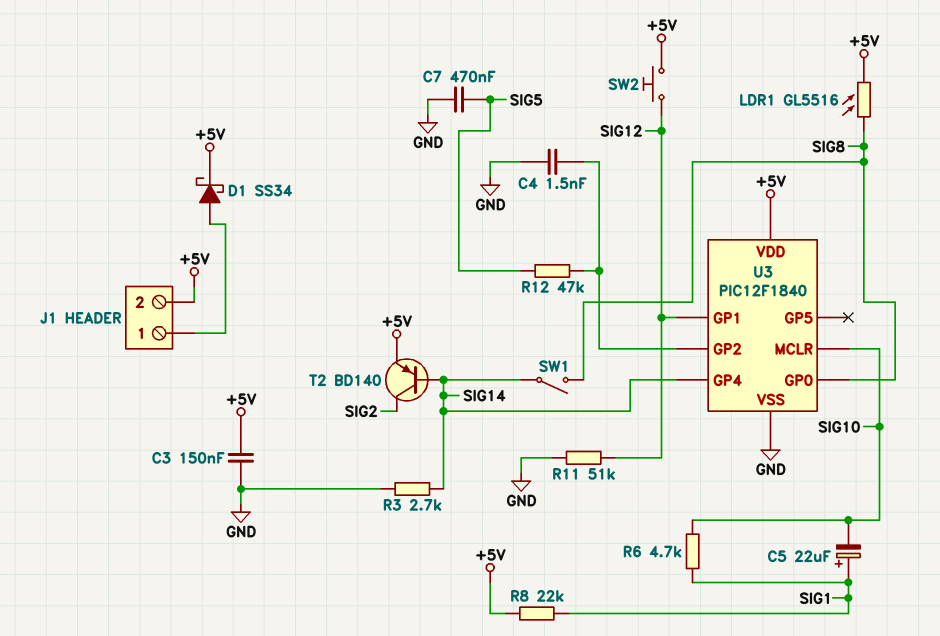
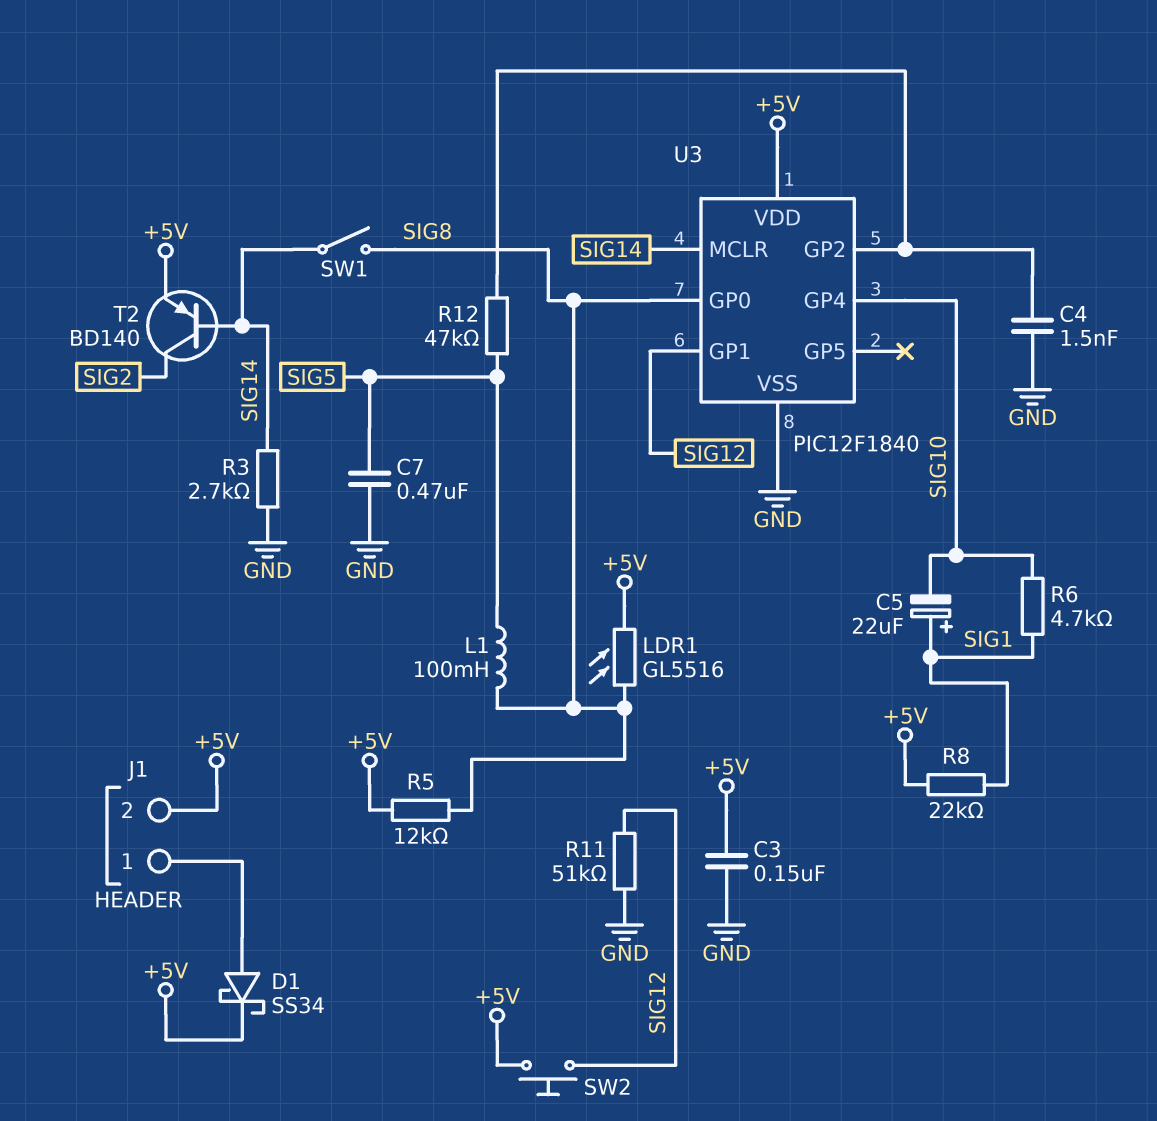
L1: none -> 100mH (SIG5, SIG8)
R5: none -> 12k (+5V, SIG8)
U3 pin GP4: SIG14 -> SIG10
U3 pin MCLR: SIG10 -> SIG14

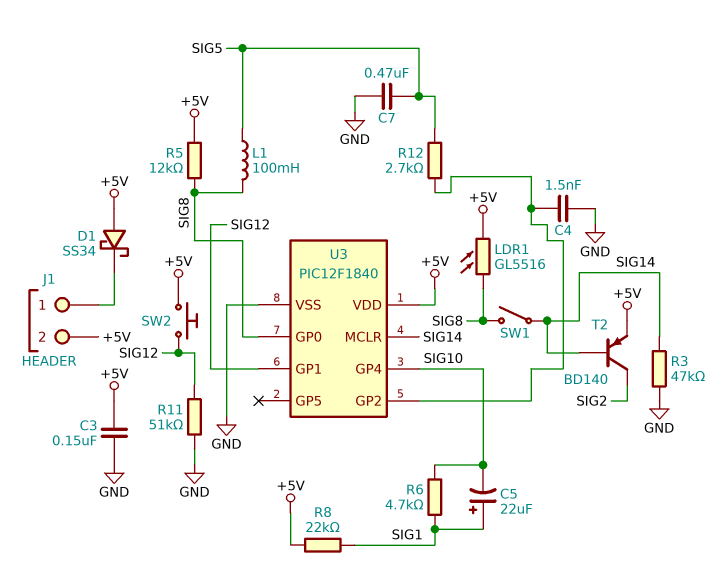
D1: schottky SS34 (A J1/1, K +5V) -> schottky SS34 (A +5V, K J1/1)
R3: 2.7k (GND, SIG14) -> 47k (GND, SIG14)
R12: 47k (SIG5, U3/GP2) -> 2.7k (SIG5, U3/GP2)

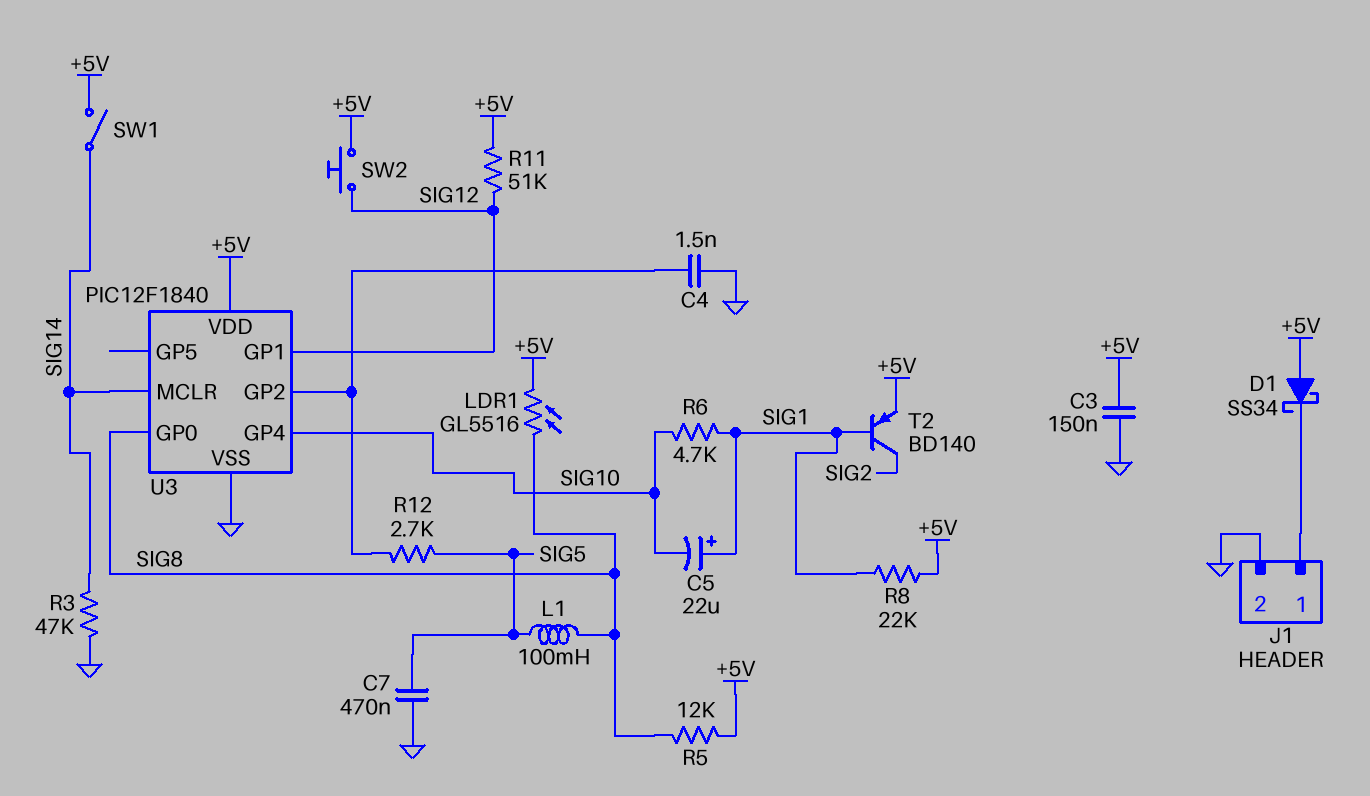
J1 pin 2: +5V -> GND
R11: 51k (GND, SIG12) -> 51k (+5V, SIG12)
SW1: switch (SIG8, SIG14) -> switch (+5V, SIG14)
T2: PNP BD140 (B SIG14, C SIG2, E +5V) -> PNP BD140 (B SIG1, C SIG2, E +5V)

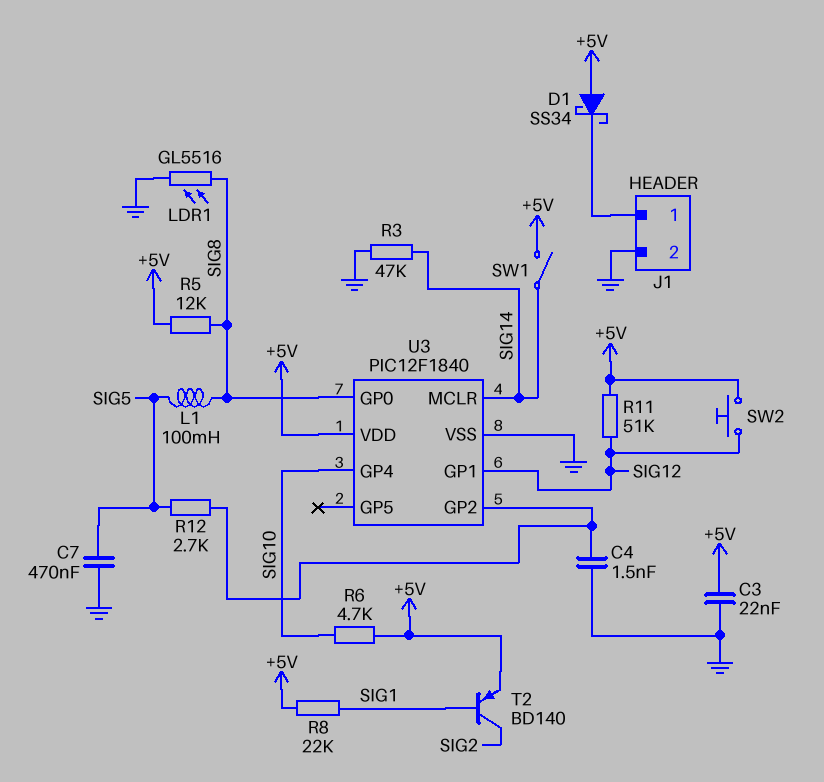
C3: 150nF (+5V, GND) -> 22nF (+5V, GND)
C5: 22uF (plus SIG1, minus SIG10) -> none
LDR1: GL5516 (+5V, SIG8) -> GL5516 (GND, SIG8)
R6: 4.7k (SIG1, SIG10) -> 4.7k (+5V, SIG10)

